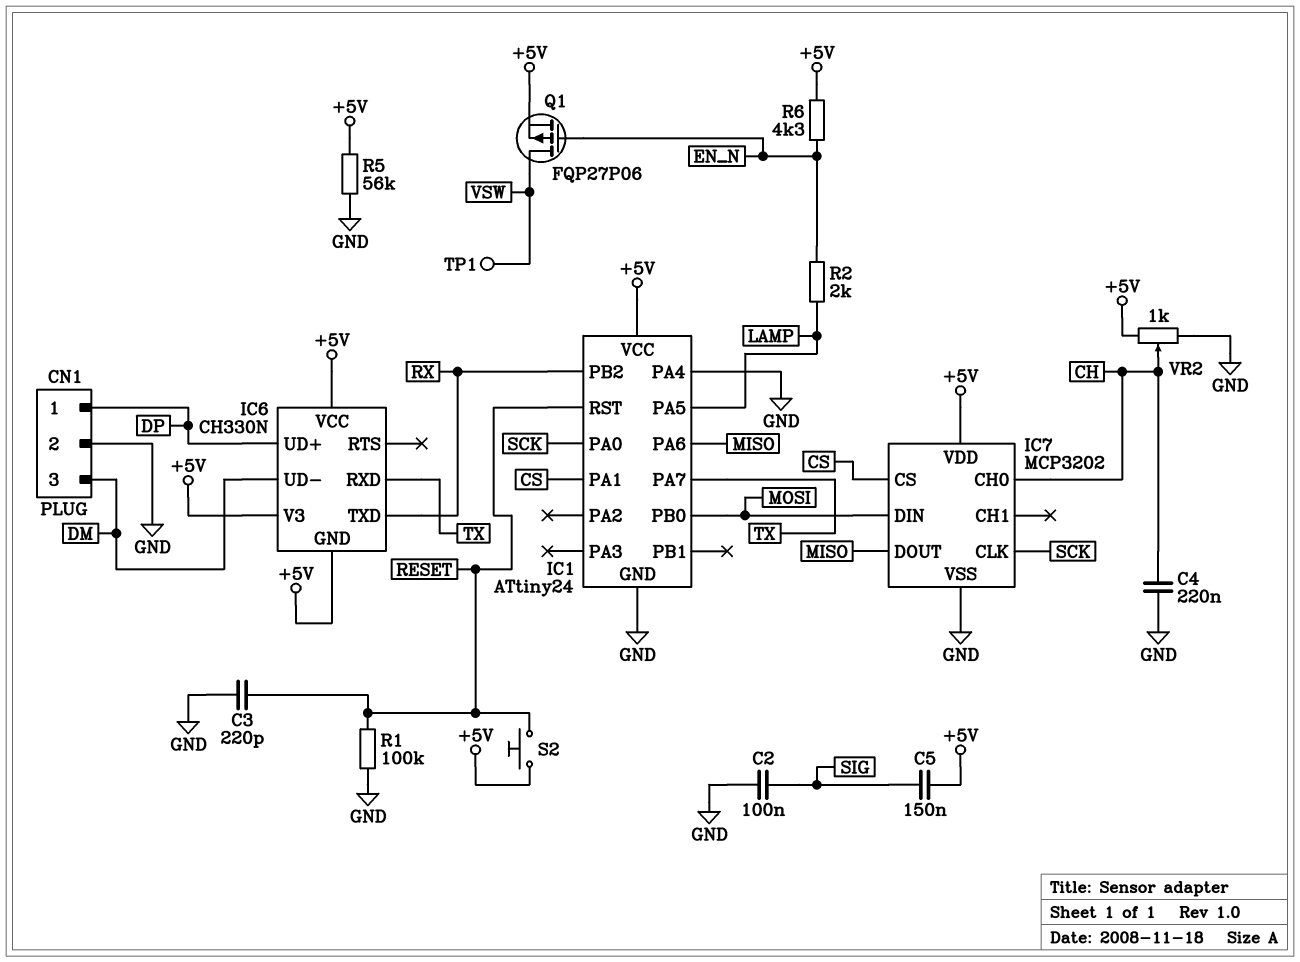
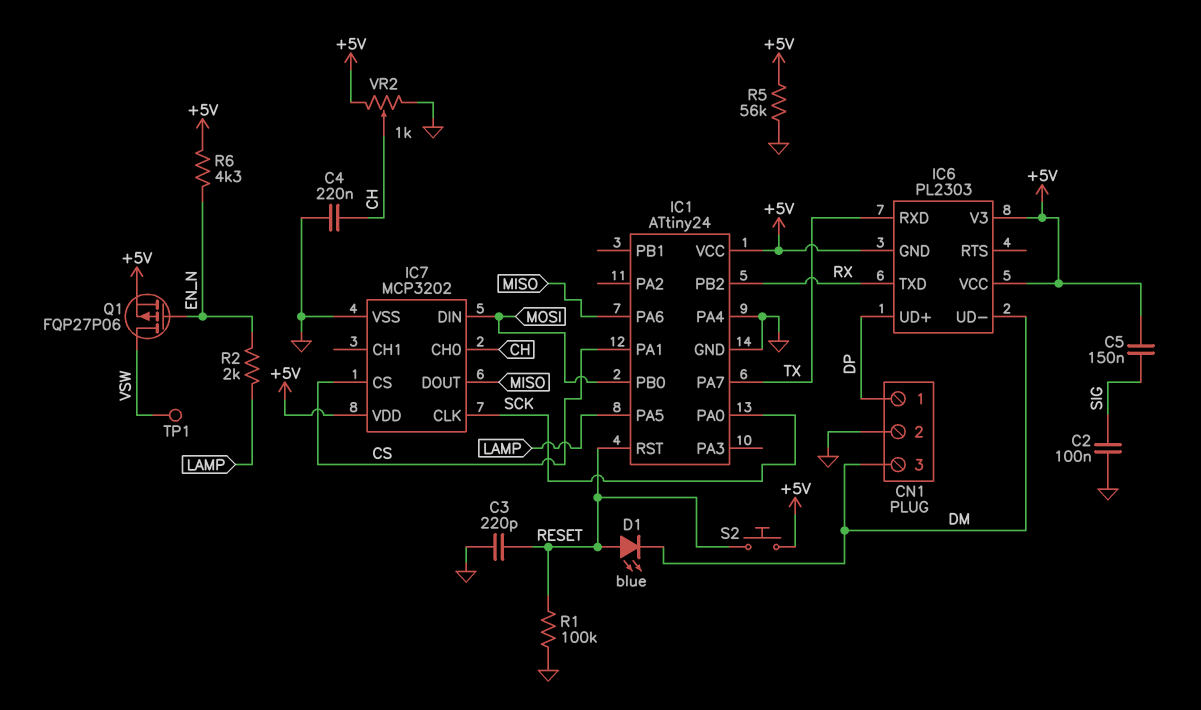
D1: none -> LED blue (A RESET, K DM)
IC6: CH330N -> PL2303

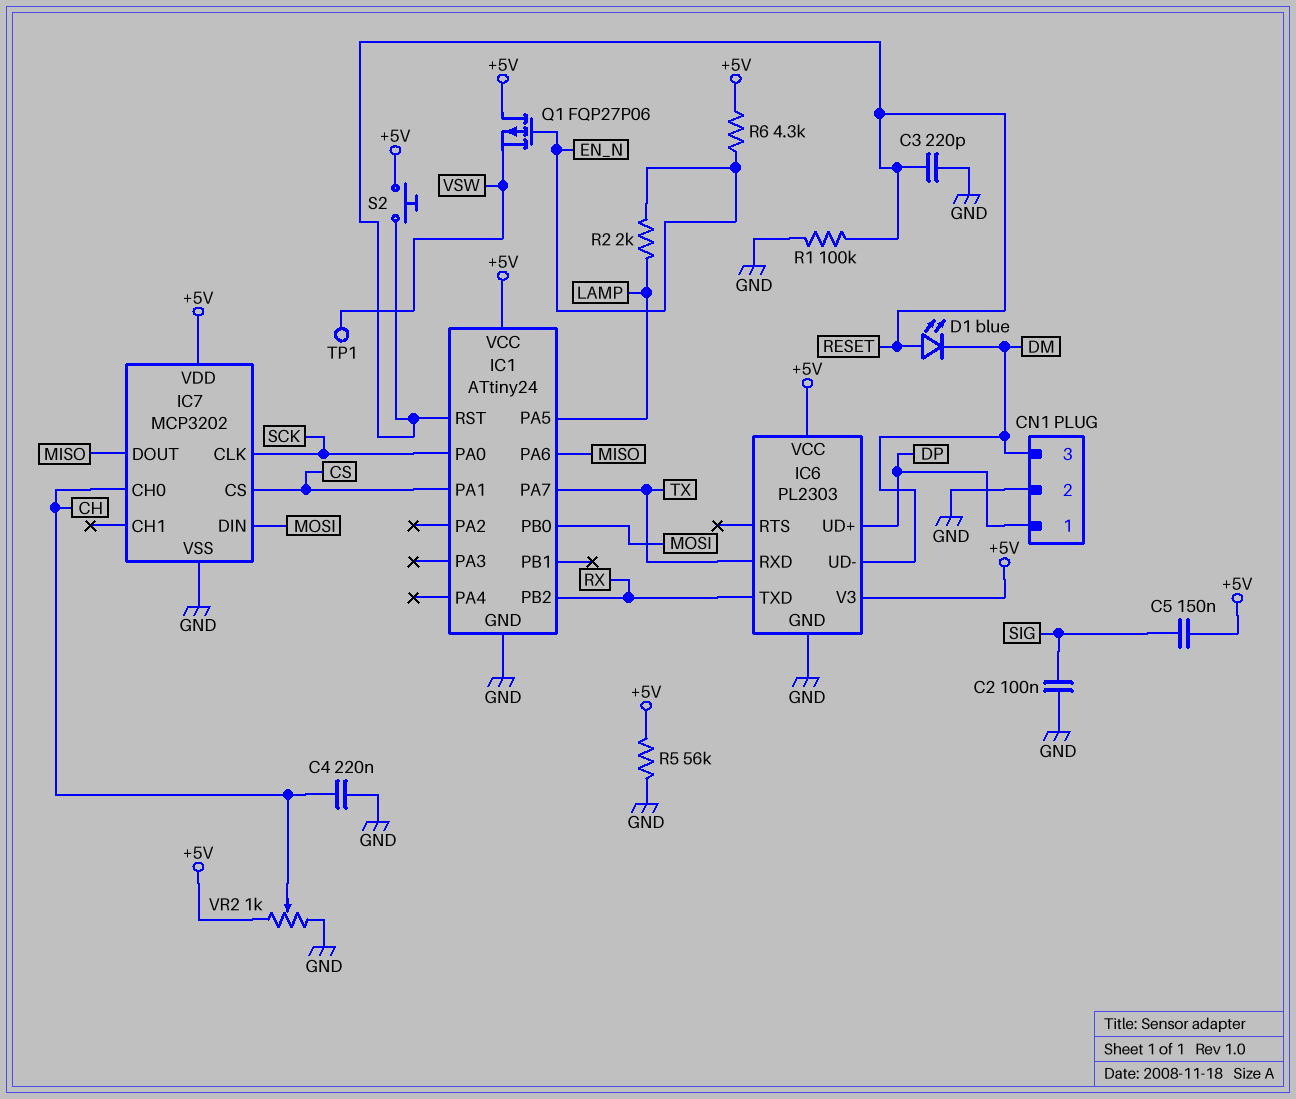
IC1 pin PA4: GND -> none
IC6 pin GND: +5V -> GND
Q1: PMOS FQP27P06 (G EN_N, D VSW, S +5V) -> PMOS FQP27P06 (G EN_N, D +5V, S VSW)

